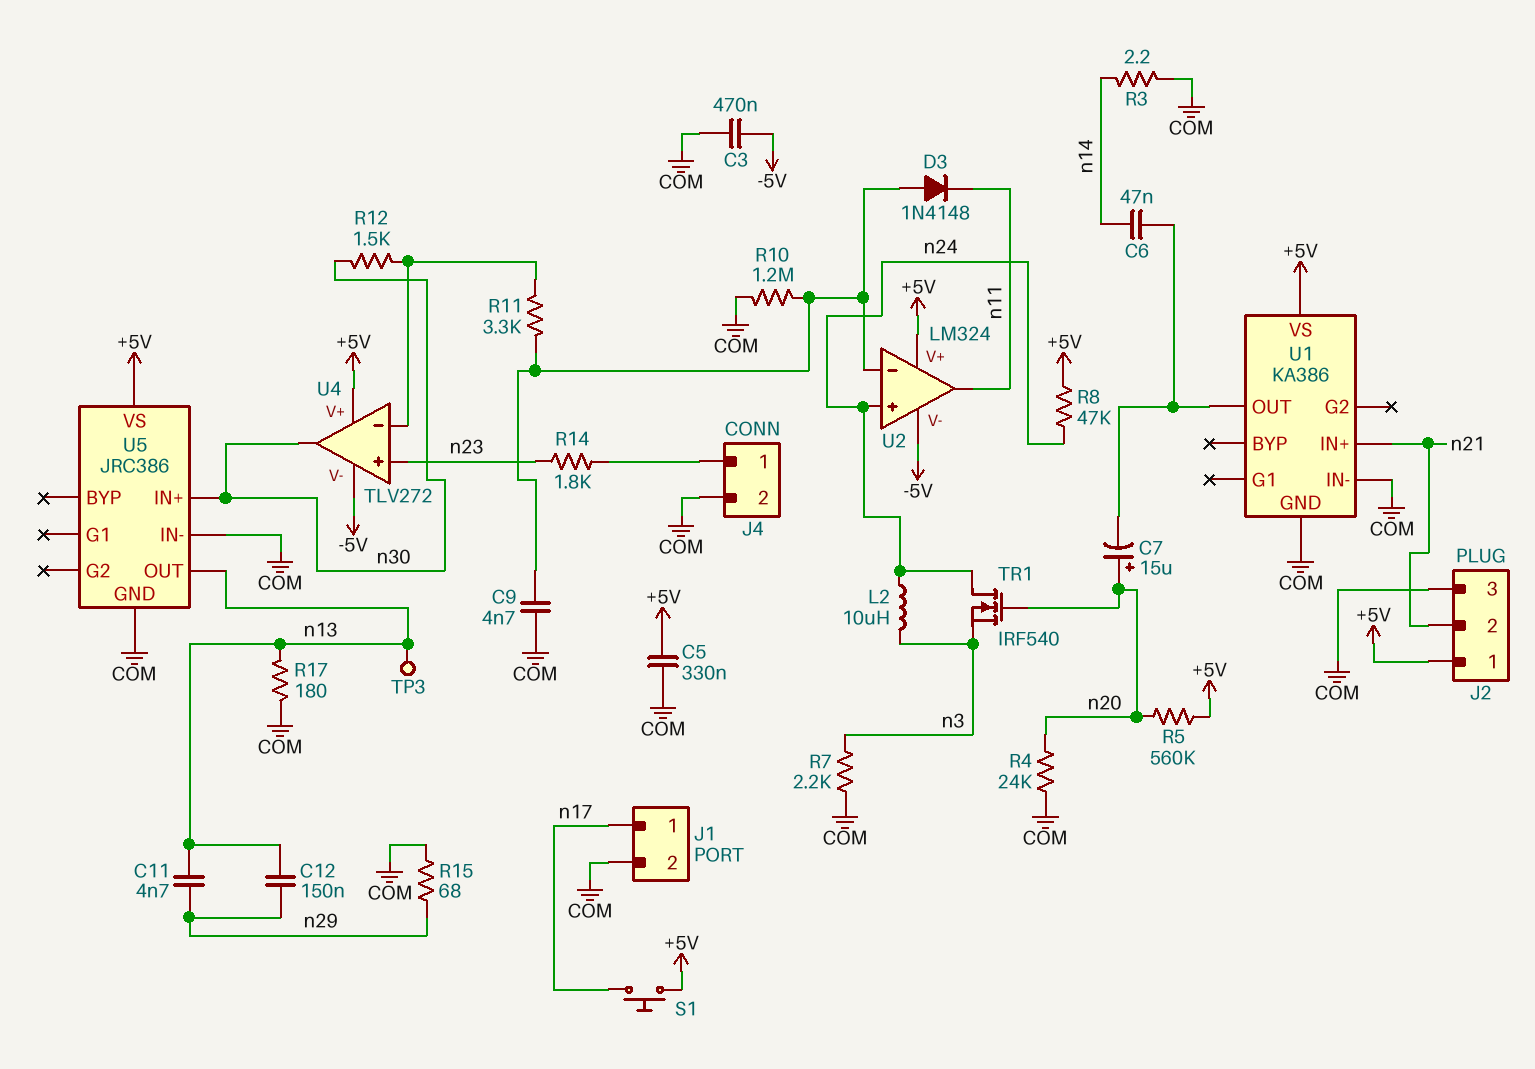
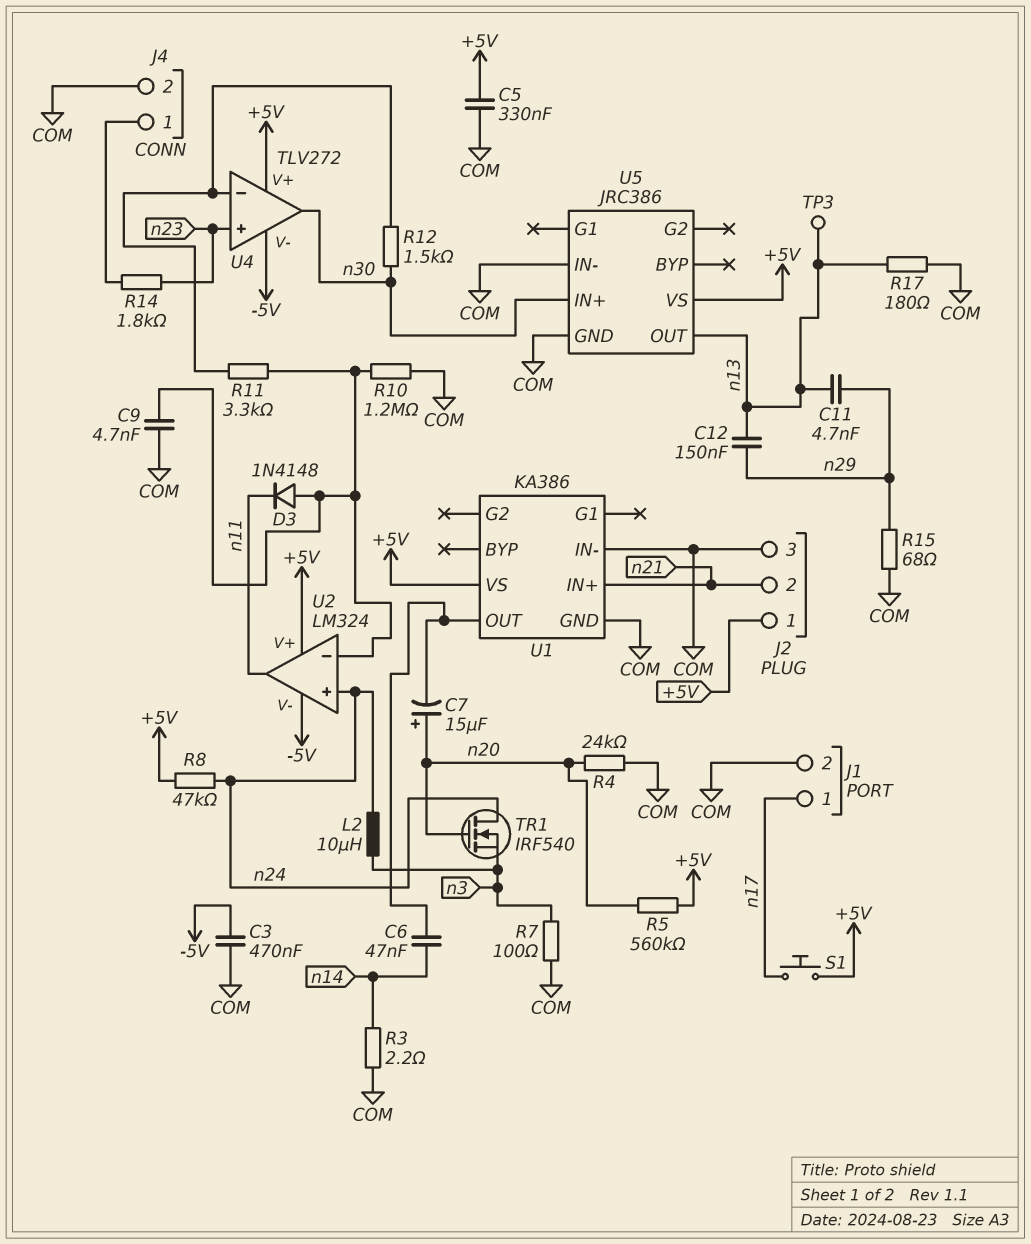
R7: 2.2k (COM, n3) -> 100 (COM, n3)

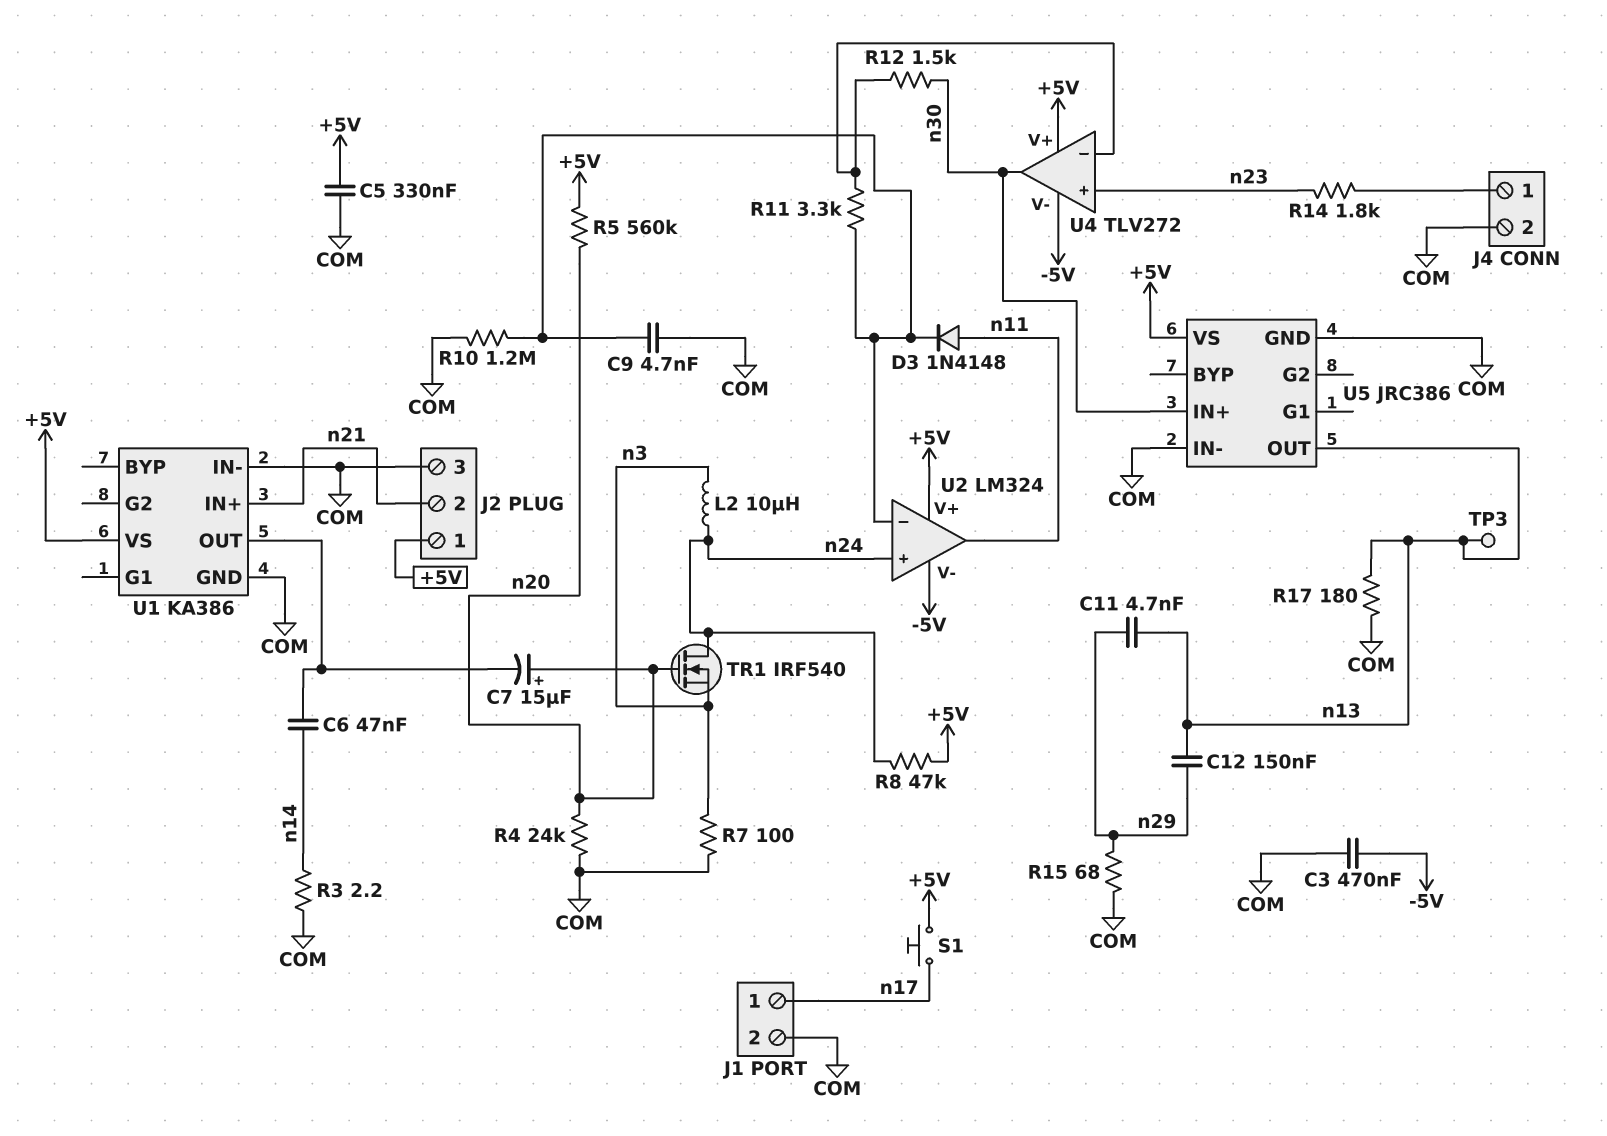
D3: diode 1N4148 (A U2/in-, K n11) -> diode 1N4148 (A n11, K U2/in-)

